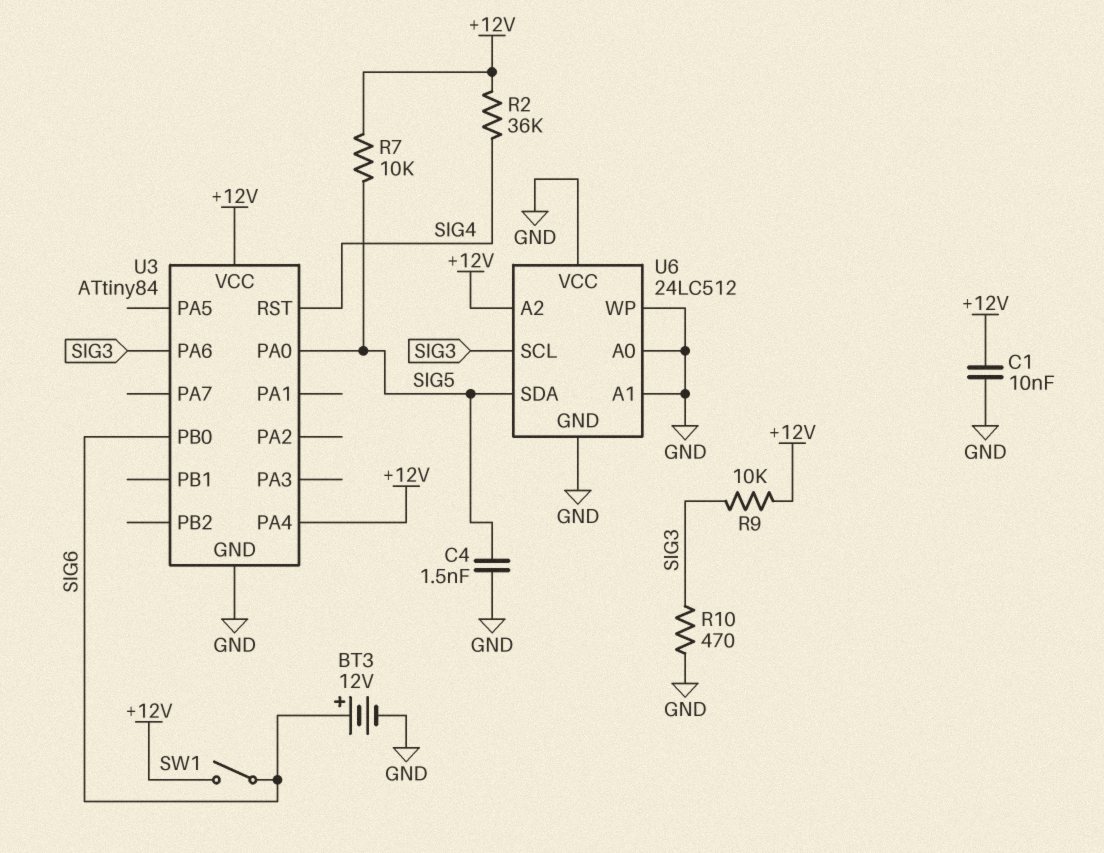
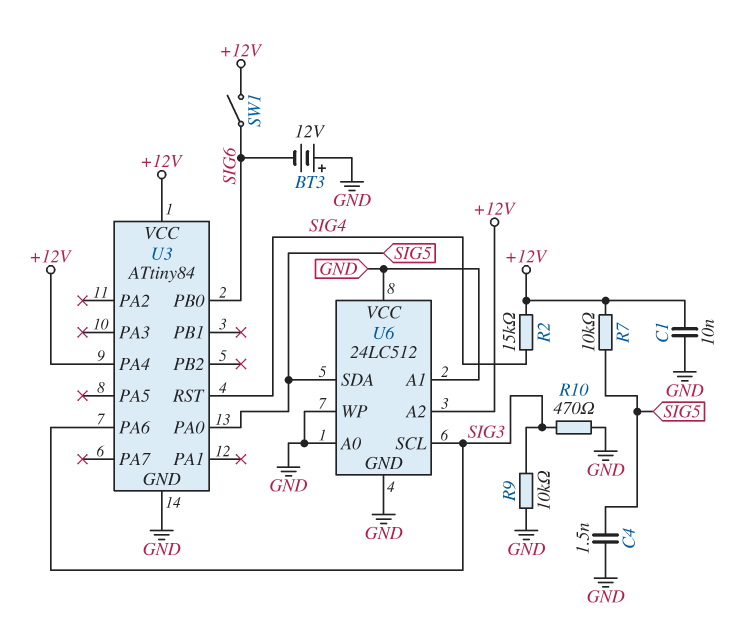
BT3: 12V (plus SIG6, minus GND) -> 12V (plus GND, minus SIG6)
R2: 36k (+12V, SIG4) -> 15k (+12V, SIG4)
R9: 10k (+12V, SIG3) -> 10k (GND, SIG3)

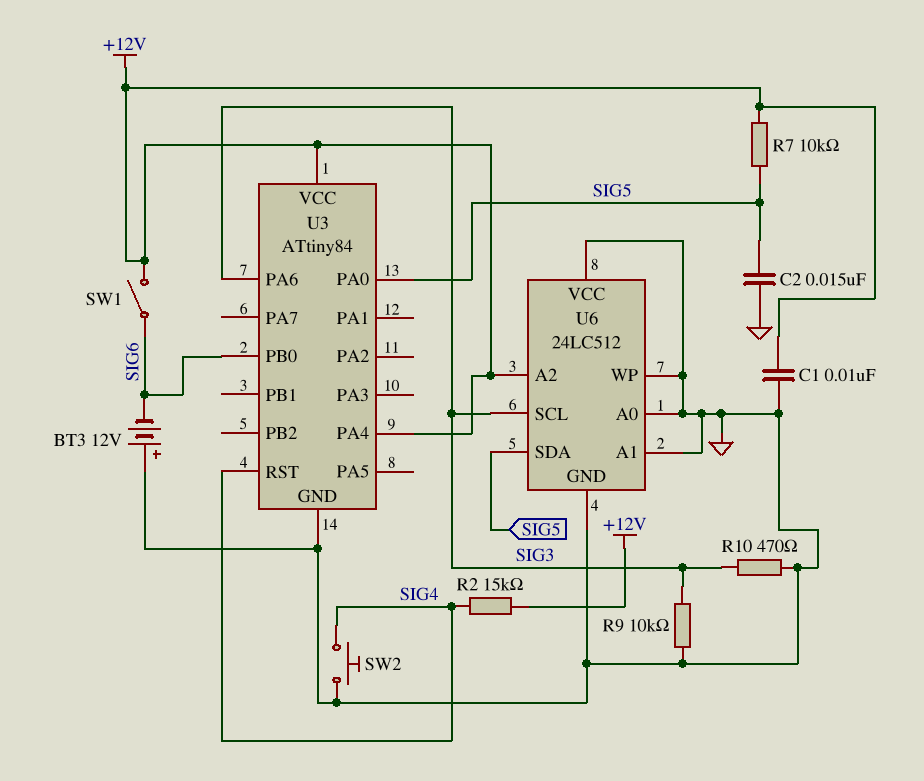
C2: none -> 15nF (GND, SIG5)
C4: 1.5nF (GND, SIG5) -> none
SW2: none -> button (GND, SIG4)

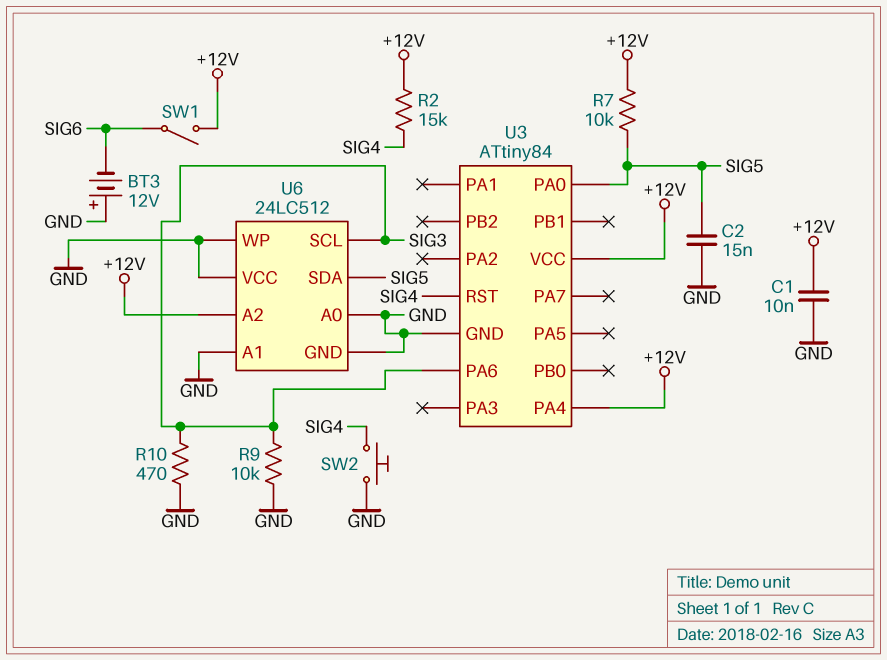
U3 pin PB0: SIG6 -> none

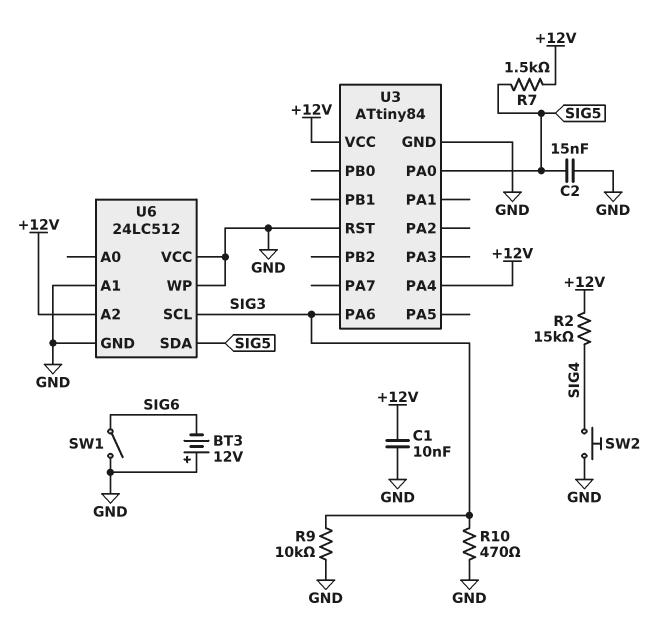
R7: 10k (+12V, SIG5) -> 1.5k (+12V, SIG5)
SW1: switch (+12V, SIG6) -> switch (GND, SIG6)
U3 pin RST: SIG4 -> GND
U6 pin A0: GND -> none

